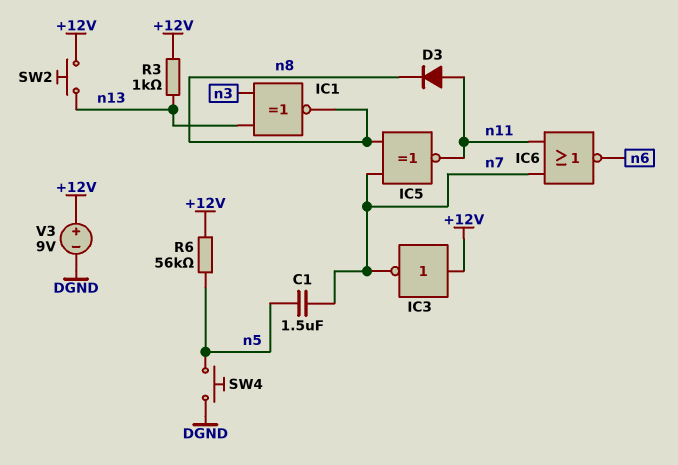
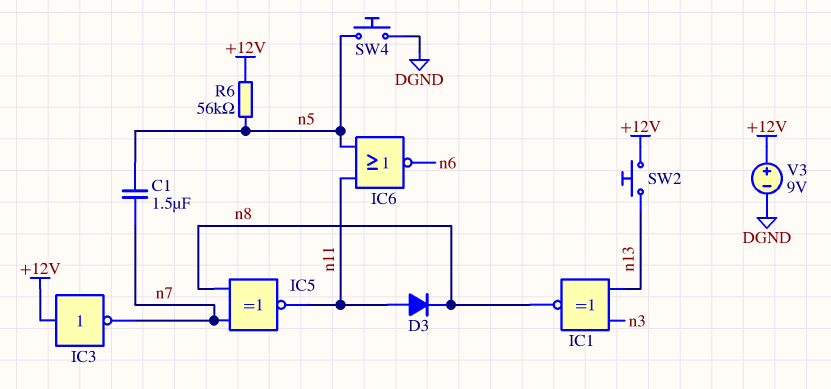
IC6: NOR (in n7, in n11, out n6) -> NOR (in n5, in n11, out n6)
R3: 1k (+12V, n13) -> none

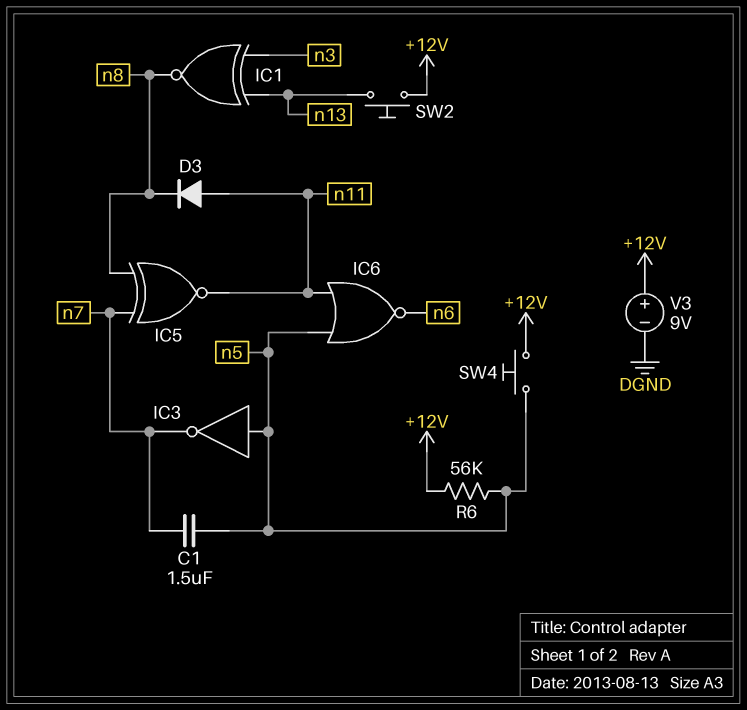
IC3: NOT (in +12V, out n7) -> NOT (in n5, out n7)
SW4: button (DGND, n5) -> button (+12V, n5)

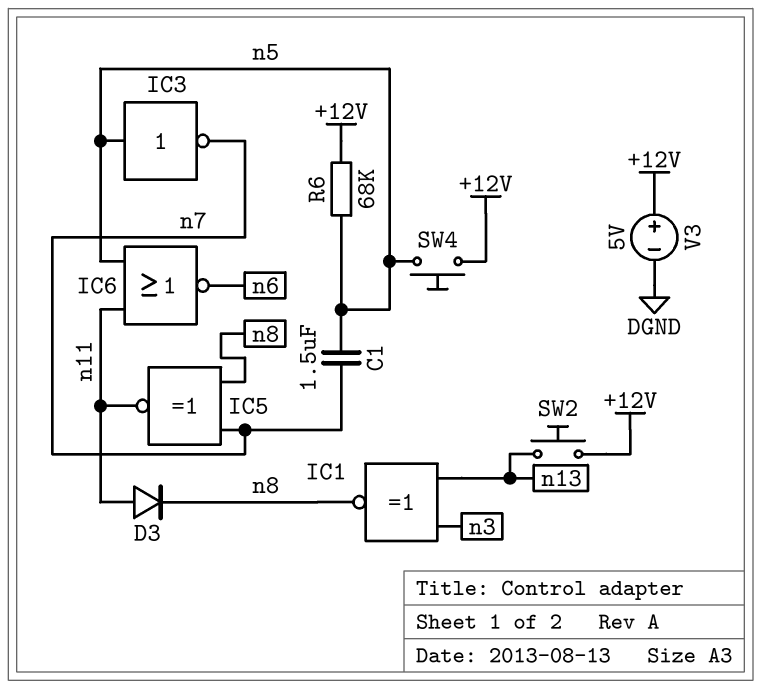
R6: 56k (+12V, n5) -> 68k (+12V, n5)
V3: 9V (plus +12V, minus DGND) -> 5V (plus +12V, minus DGND)

